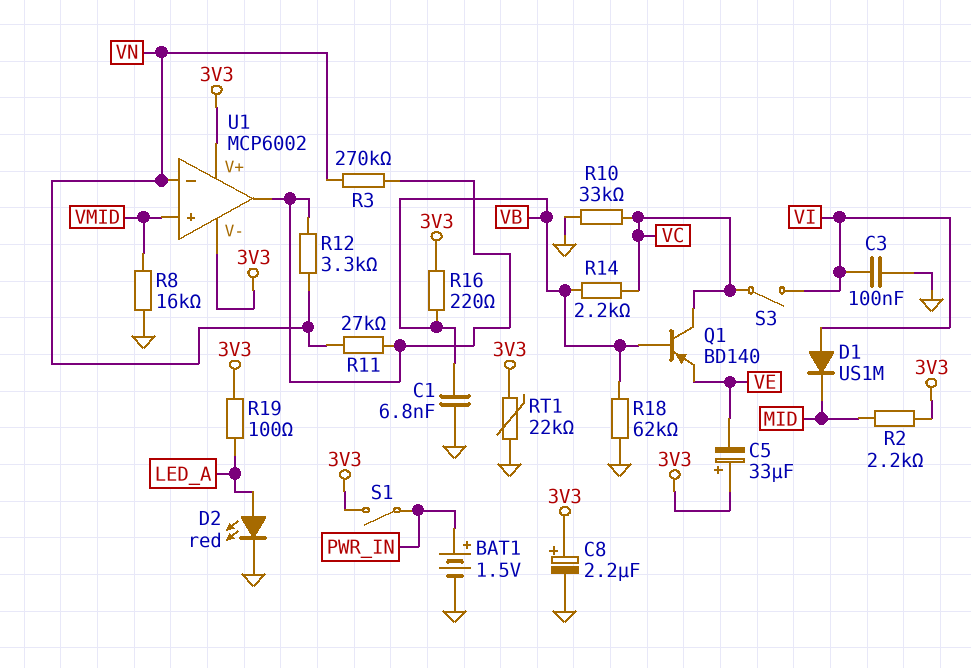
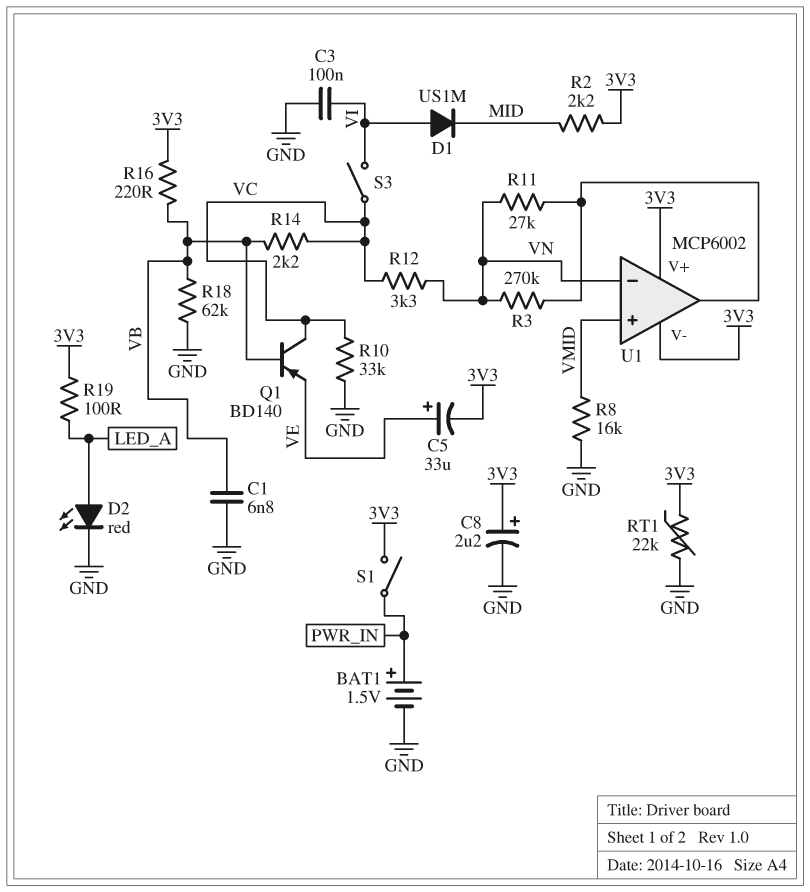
C5: 33uF (plus 3V3, minus VE) -> 33uF (plus VE, minus 3V3)
R12: 3.3k (U1/out, VN) -> 3.3k (VC, VN)

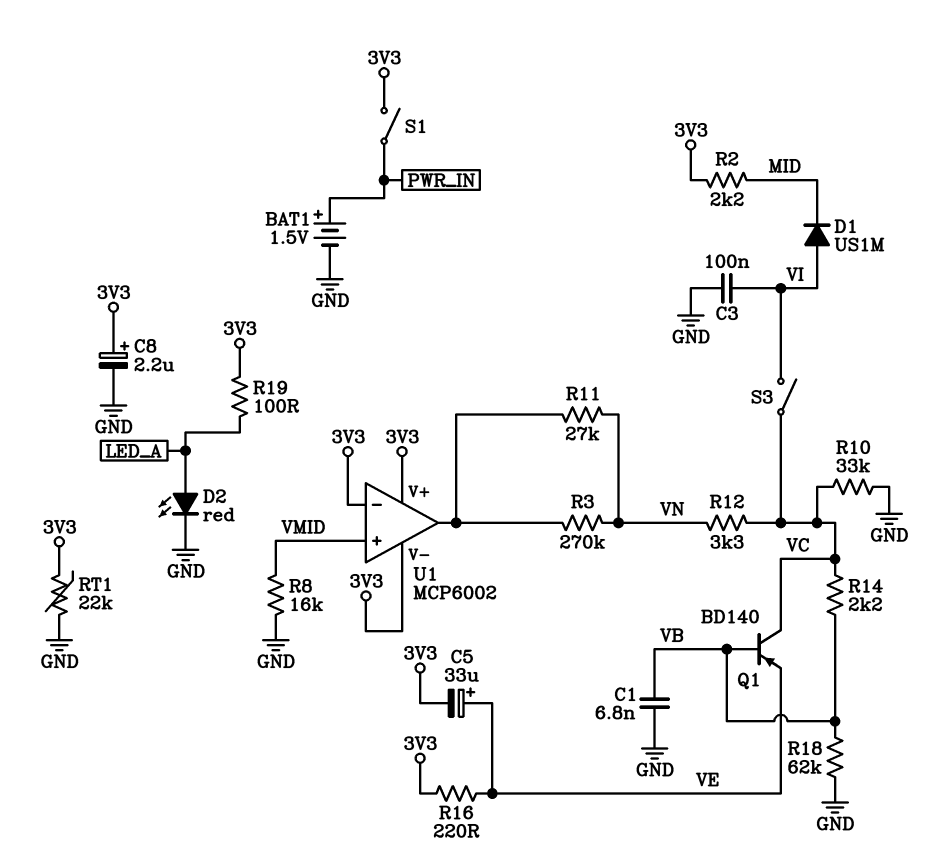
R16: 220 (3V3, VB) -> 220 (3V3, VE)
U1 pin in-: VN -> 3V3

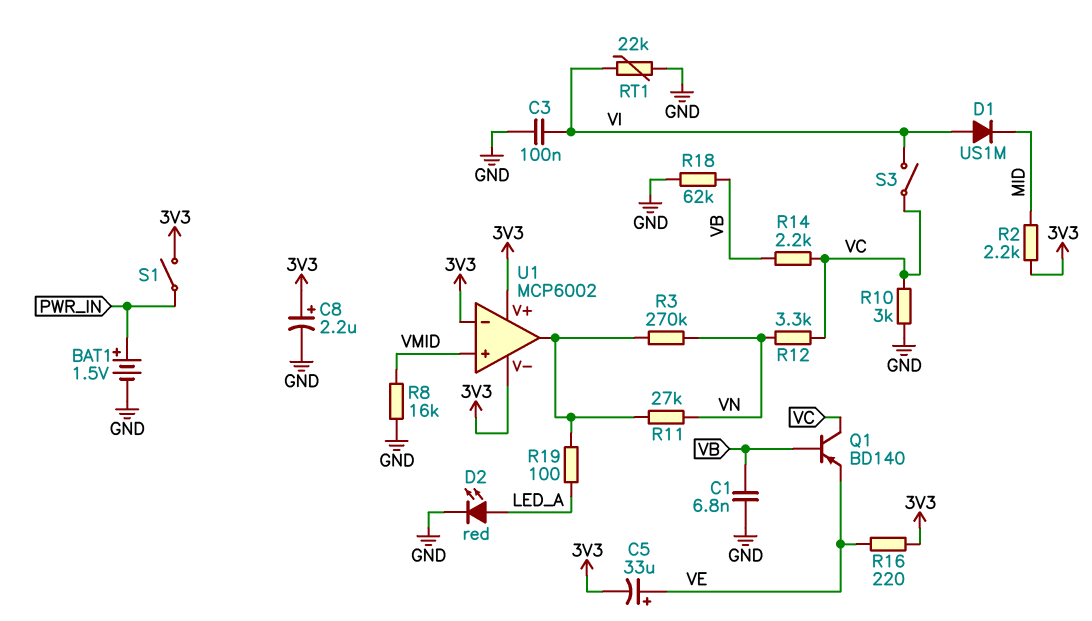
R10: 33k (GND, VC) -> 3k (GND, VC)
R19: 100 (3V3, LED_A) -> 100 (LED_A, U1/out)
RT1: 22k (3V3, GND) -> 22k (GND, VI)

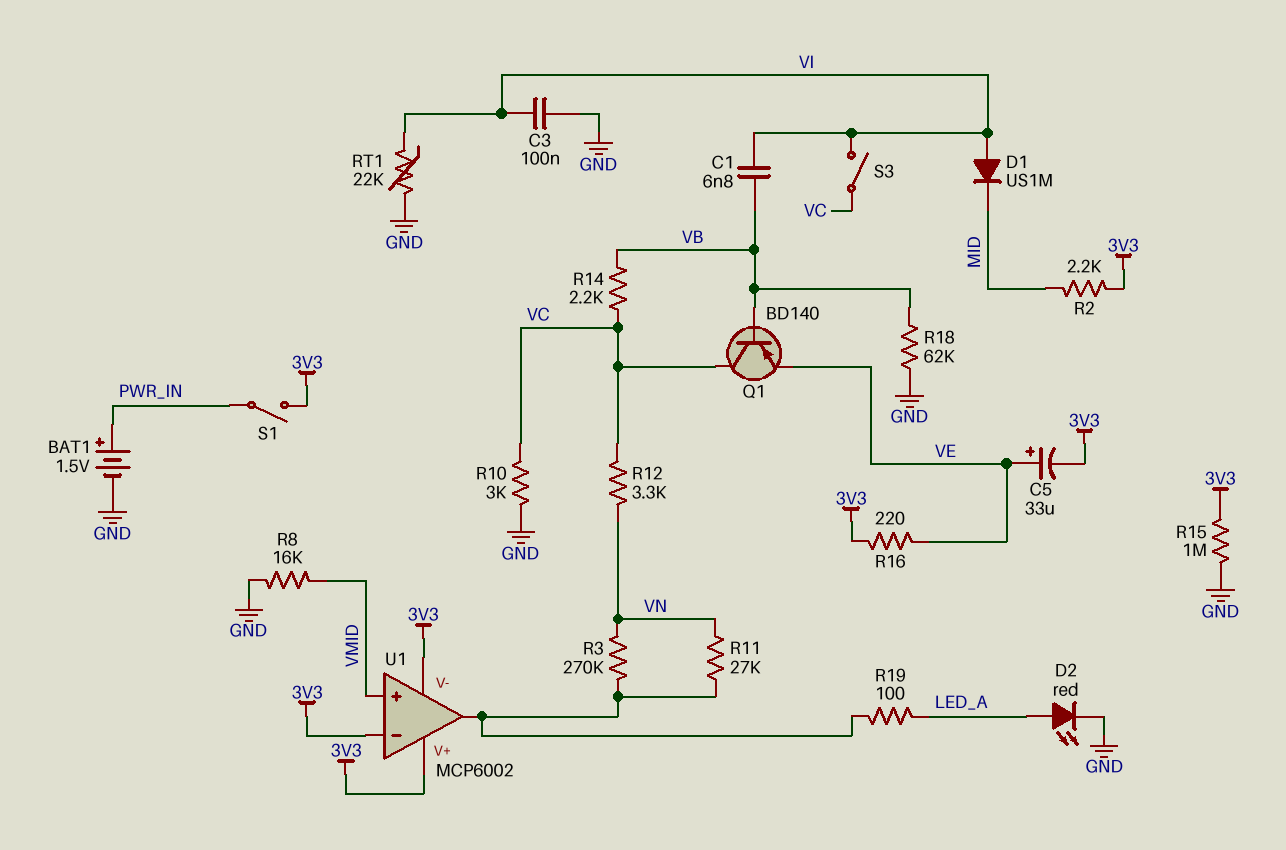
C1: 6.8nF (GND, VB) -> 6.8nF (VB, VI)
C8: 2.2uF (plus 3V3, minus GND) -> none
R15: none -> 1M (3V3, GND)

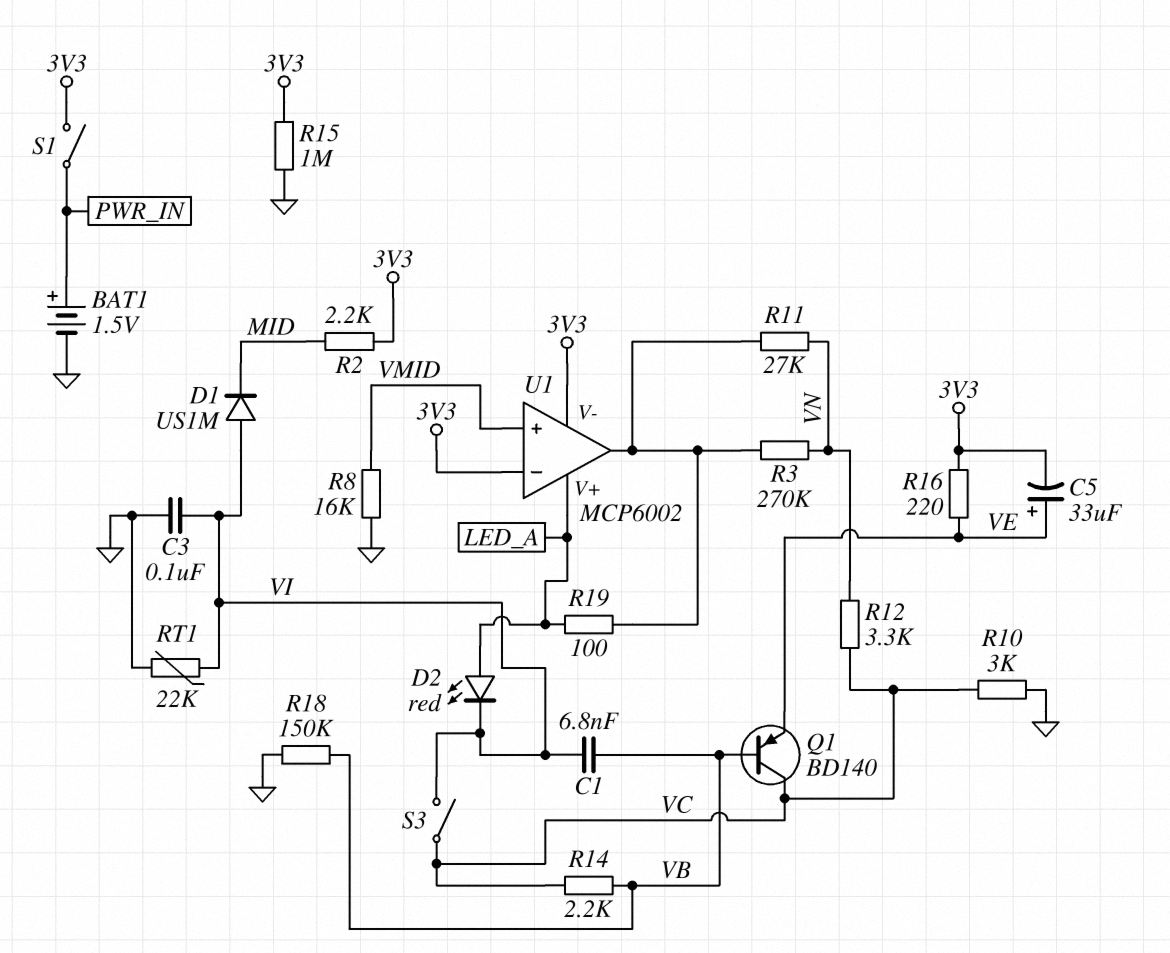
D2: LED red (A LED_A, K GND) -> LED red (A LED_A, K VI)
R18: 62k (GND, VB) -> 150k (GND, VB)
U1 pin V+: 3V3 -> LED_A

